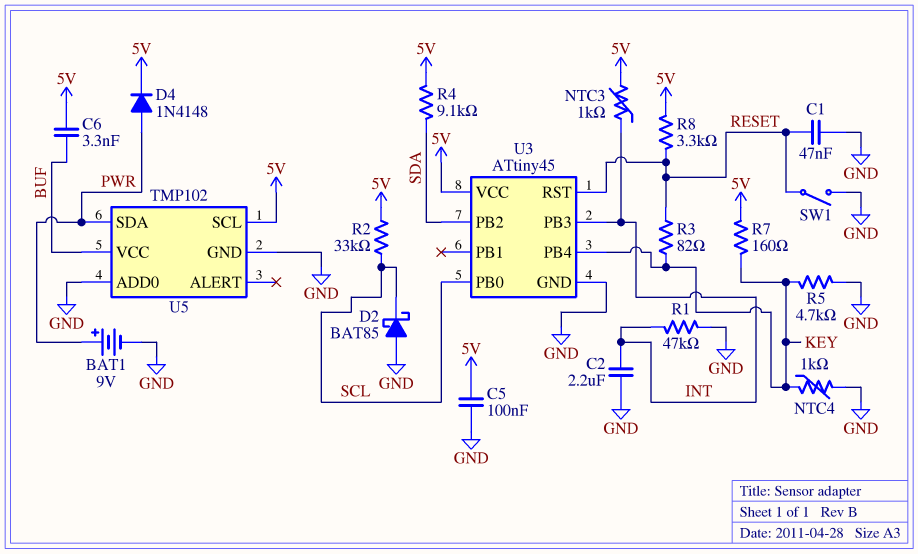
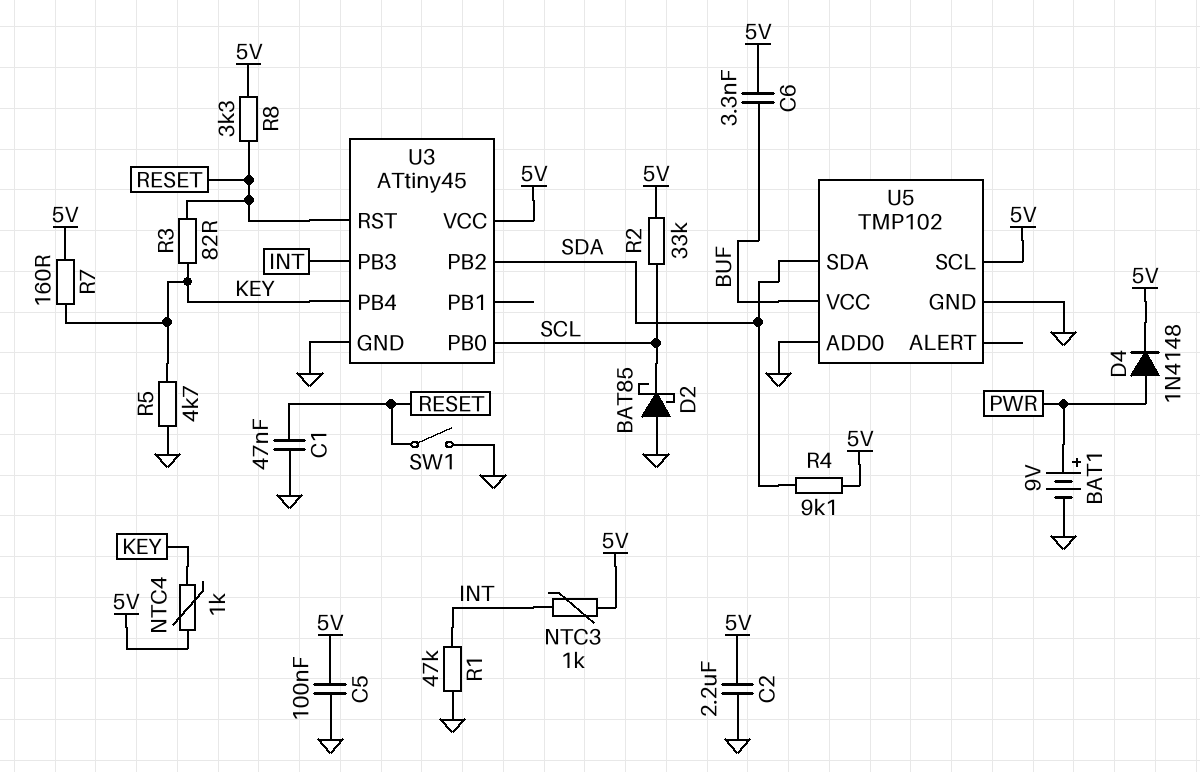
C2: 2.2uF (GND, INT) -> 2.2uF (5V, GND)
NTC4: 1k (GND, KEY) -> 1k (5V, KEY)
U5 pin SDA: PWR -> SDA

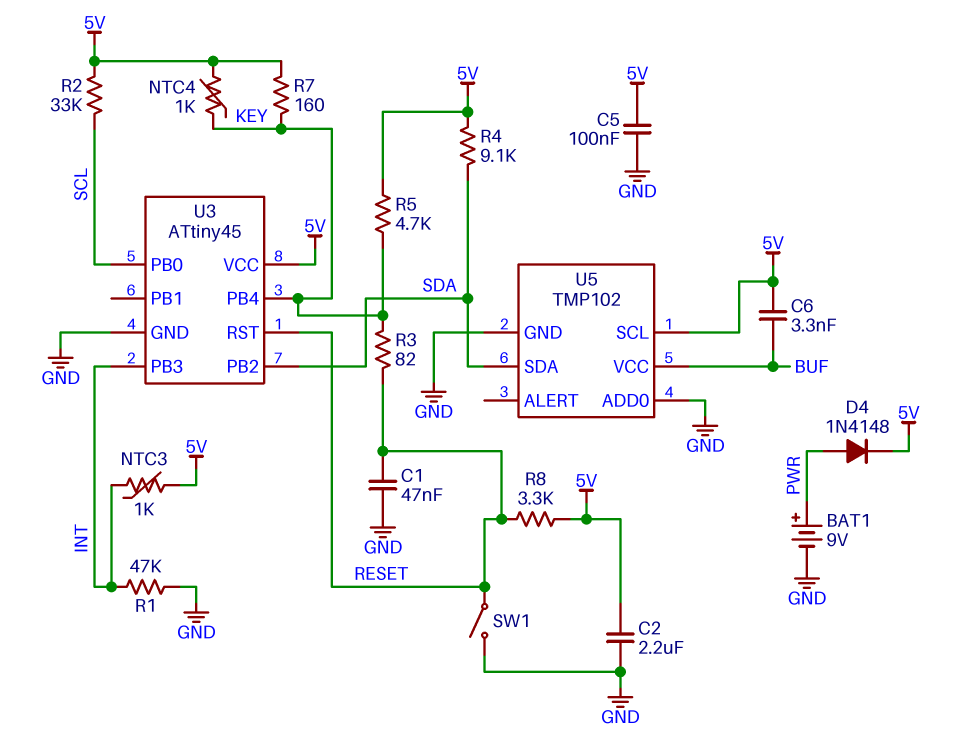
D2: schottky BAT85 (A GND, K SCL) -> none
R5: 4.7k (GND, KEY) -> 4.7k (5V, KEY)

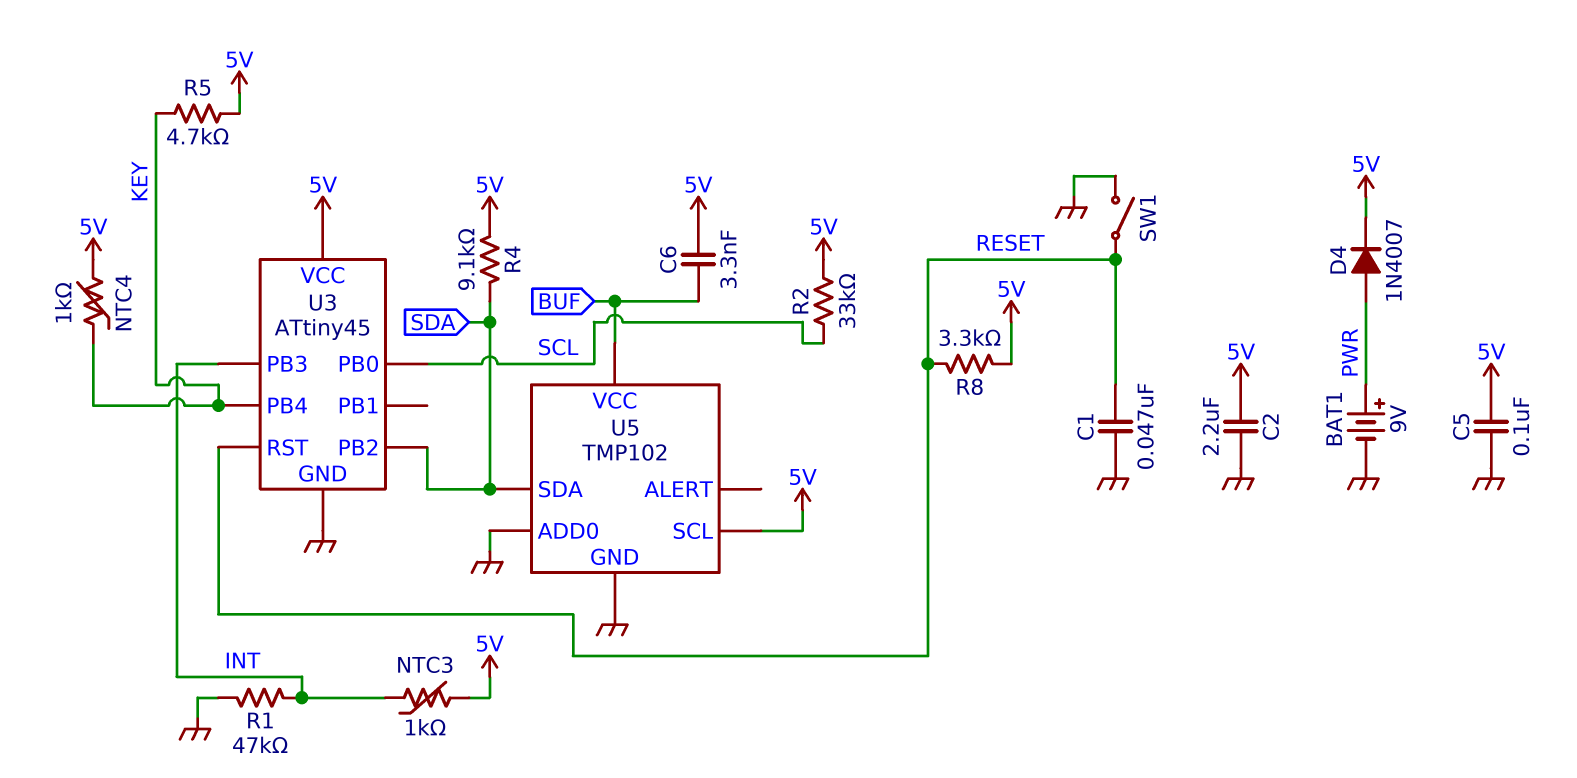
D4: diode 1N4148 (A PWR, K 5V) -> diode 1N4007 (A PWR, K 5V)
R3: 82 (KEY, RESET) -> none
R7: 160 (5V, KEY) -> none

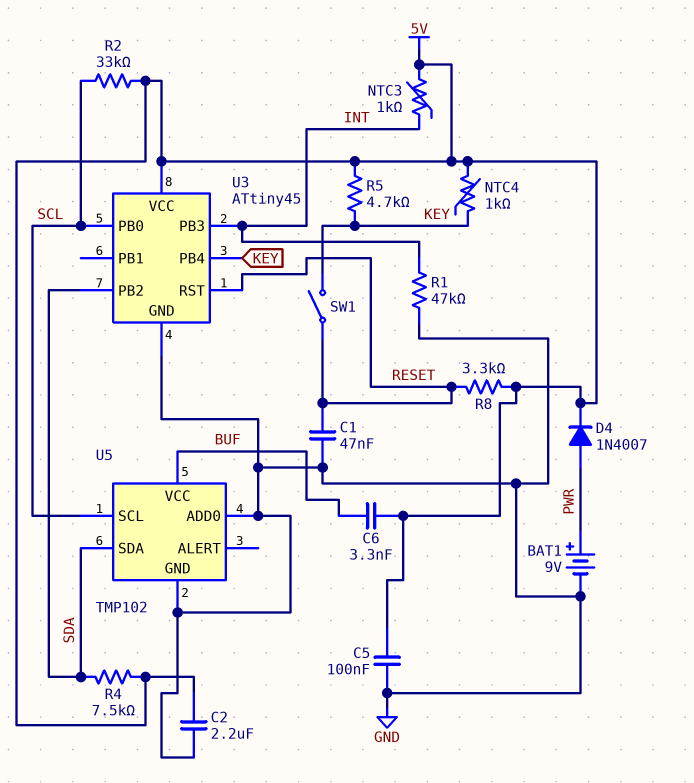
R4: 9.1k (5V, SDA) -> 7.5k (5V, SDA)
SW1: switch (GND, RESET) -> switch (KEY, RESET)
U5 pin SCL: 5V -> SCL

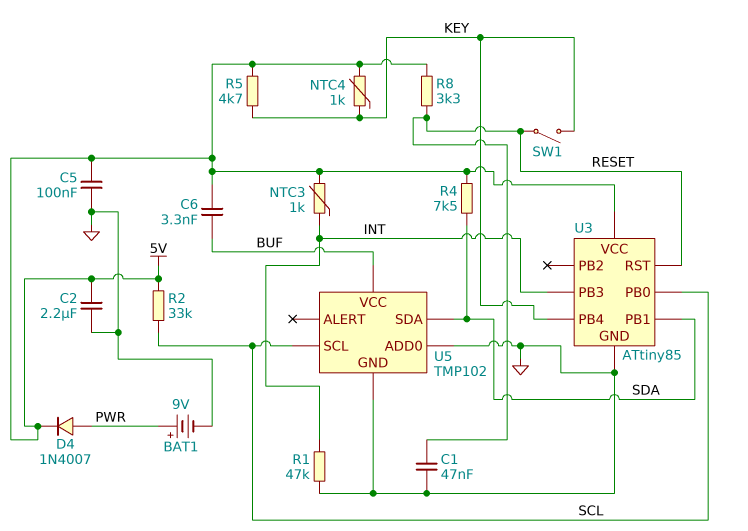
U3: ATtiny45 -> ATtiny85
U3 pin PB1: none -> SDA
U3 pin PB2: SDA -> none

